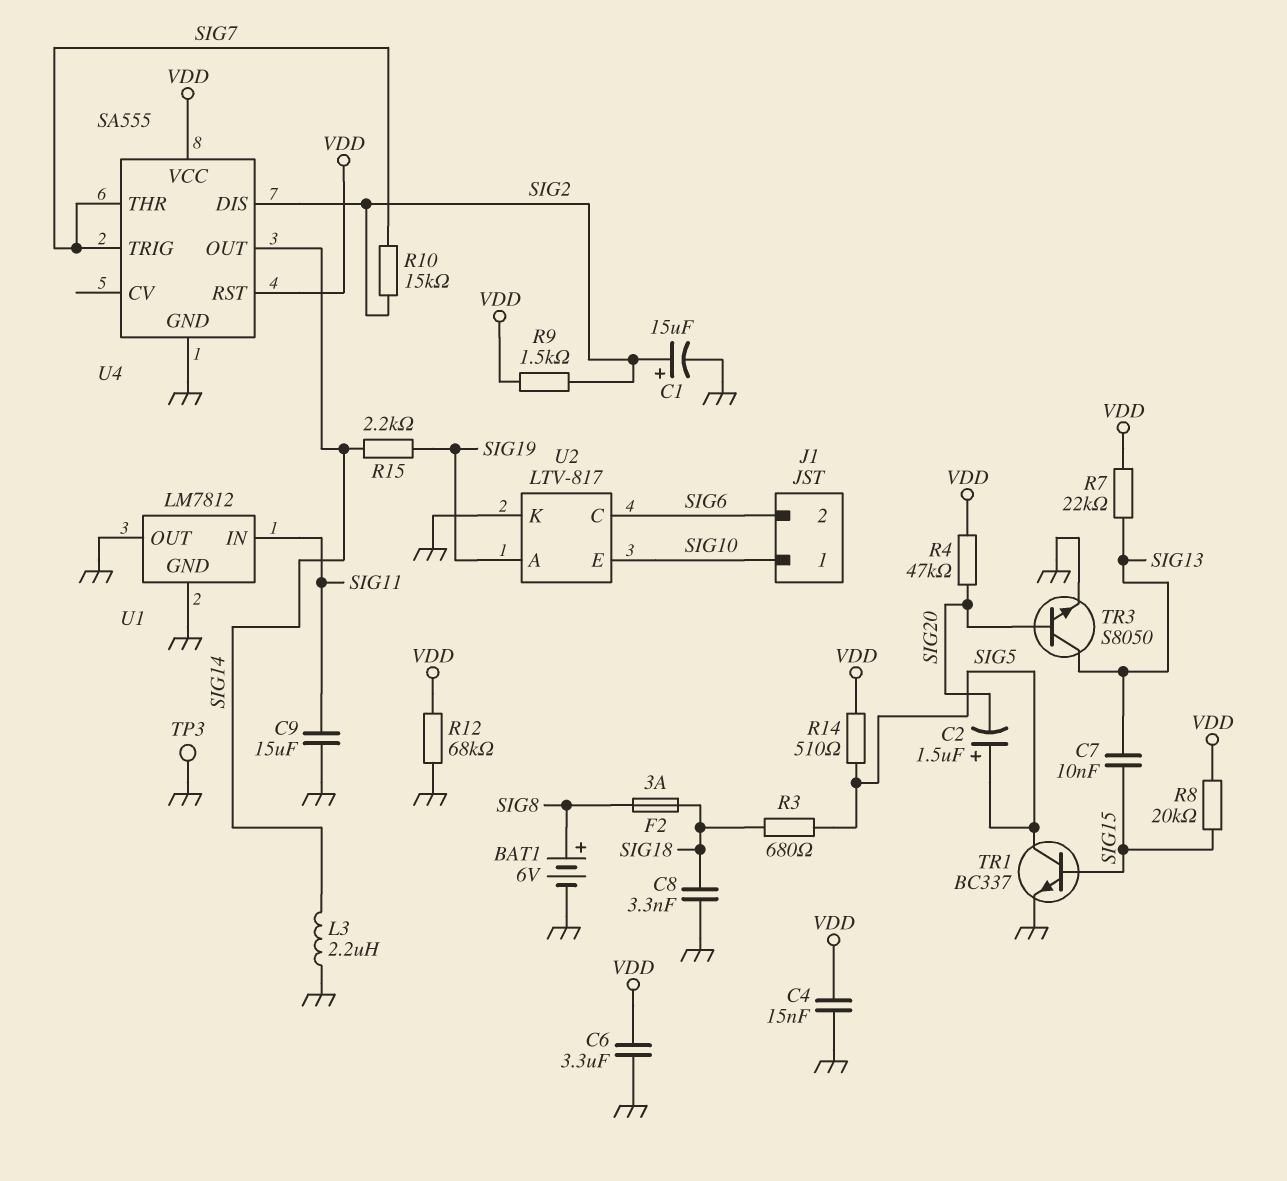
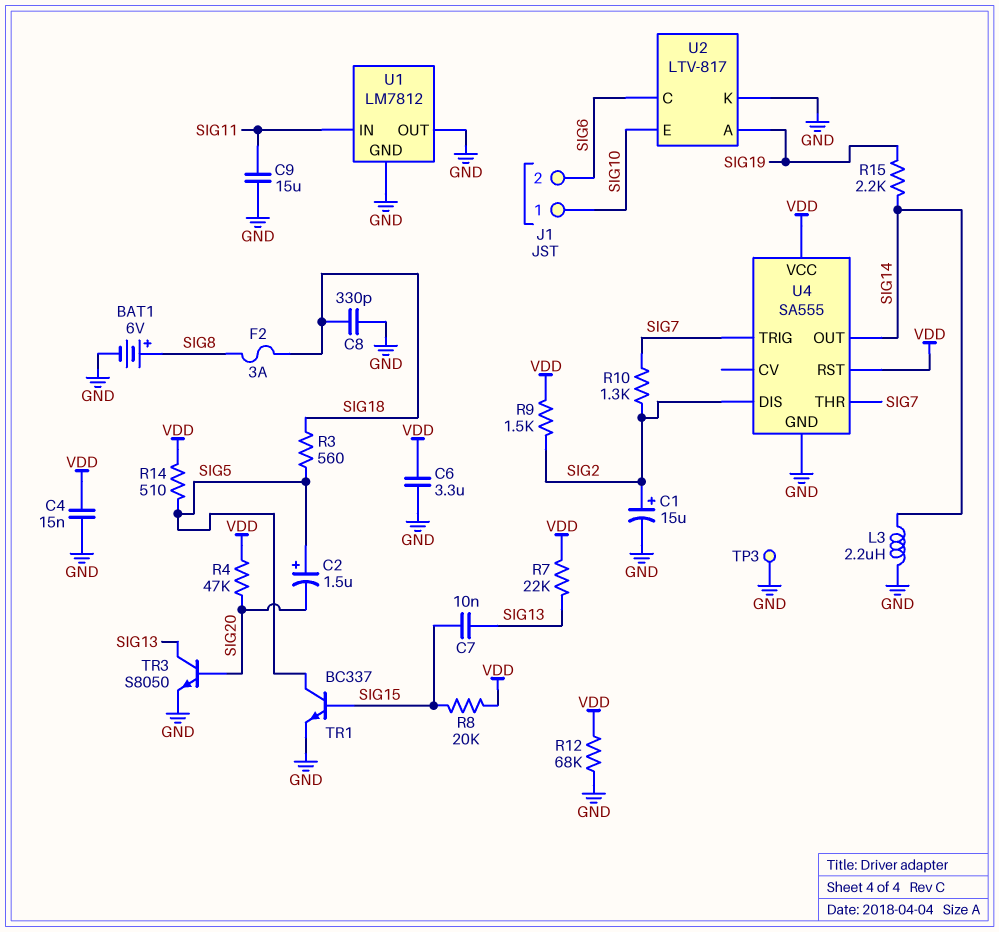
C8: 3.3nF (GND, SIG18) -> 330pF (GND, SIG18)
R3: 680 (SIG5, SIG18) -> 560 (SIG5, SIG18)
R10: 15k (SIG2, SIG7) -> 1.3k (SIG2, SIG7)

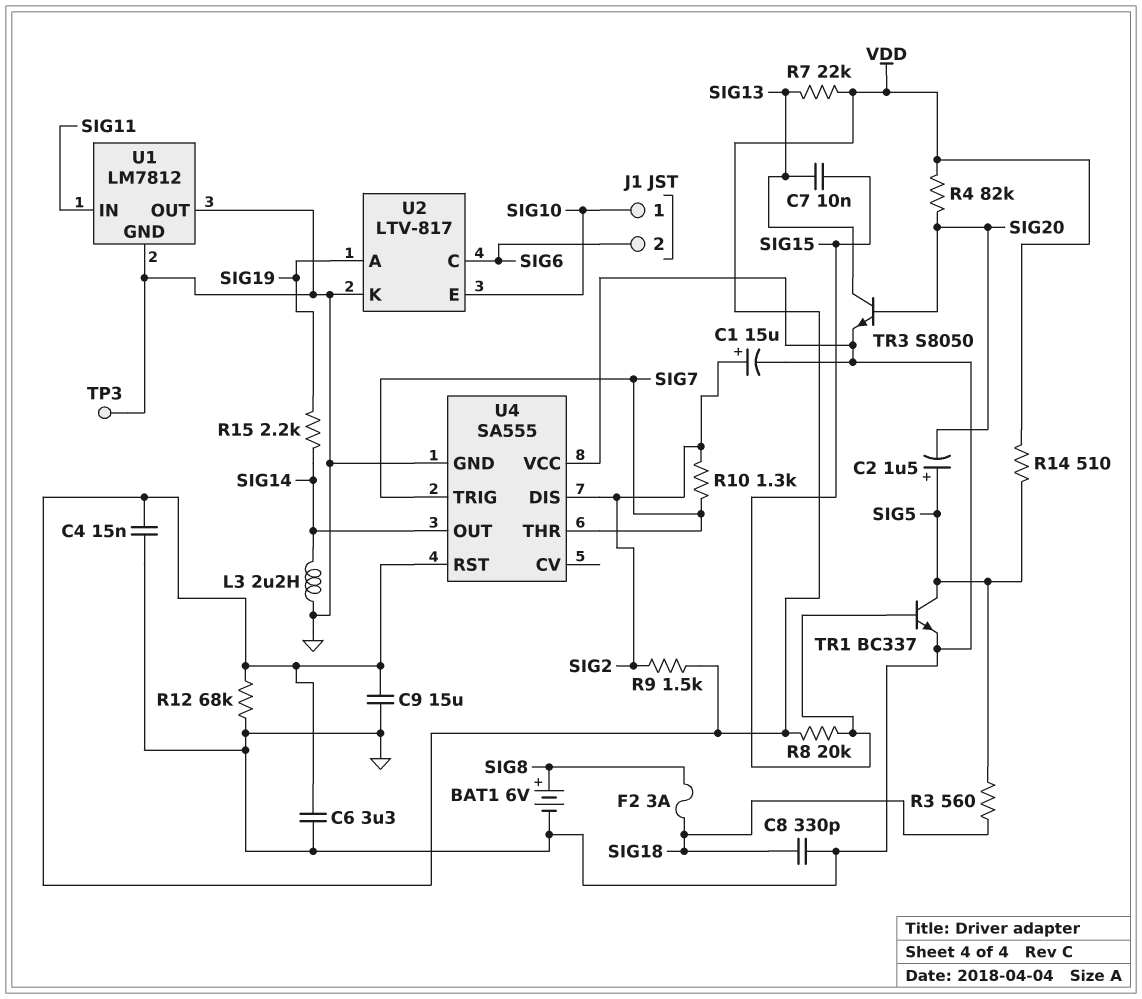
C9: 15uF (GND, SIG11) -> 15uF (GND, VDD)
R4: 47k (SIG20, VDD) -> 82k (SIG20, VDD)
U4 pin VCC: VDD -> GND

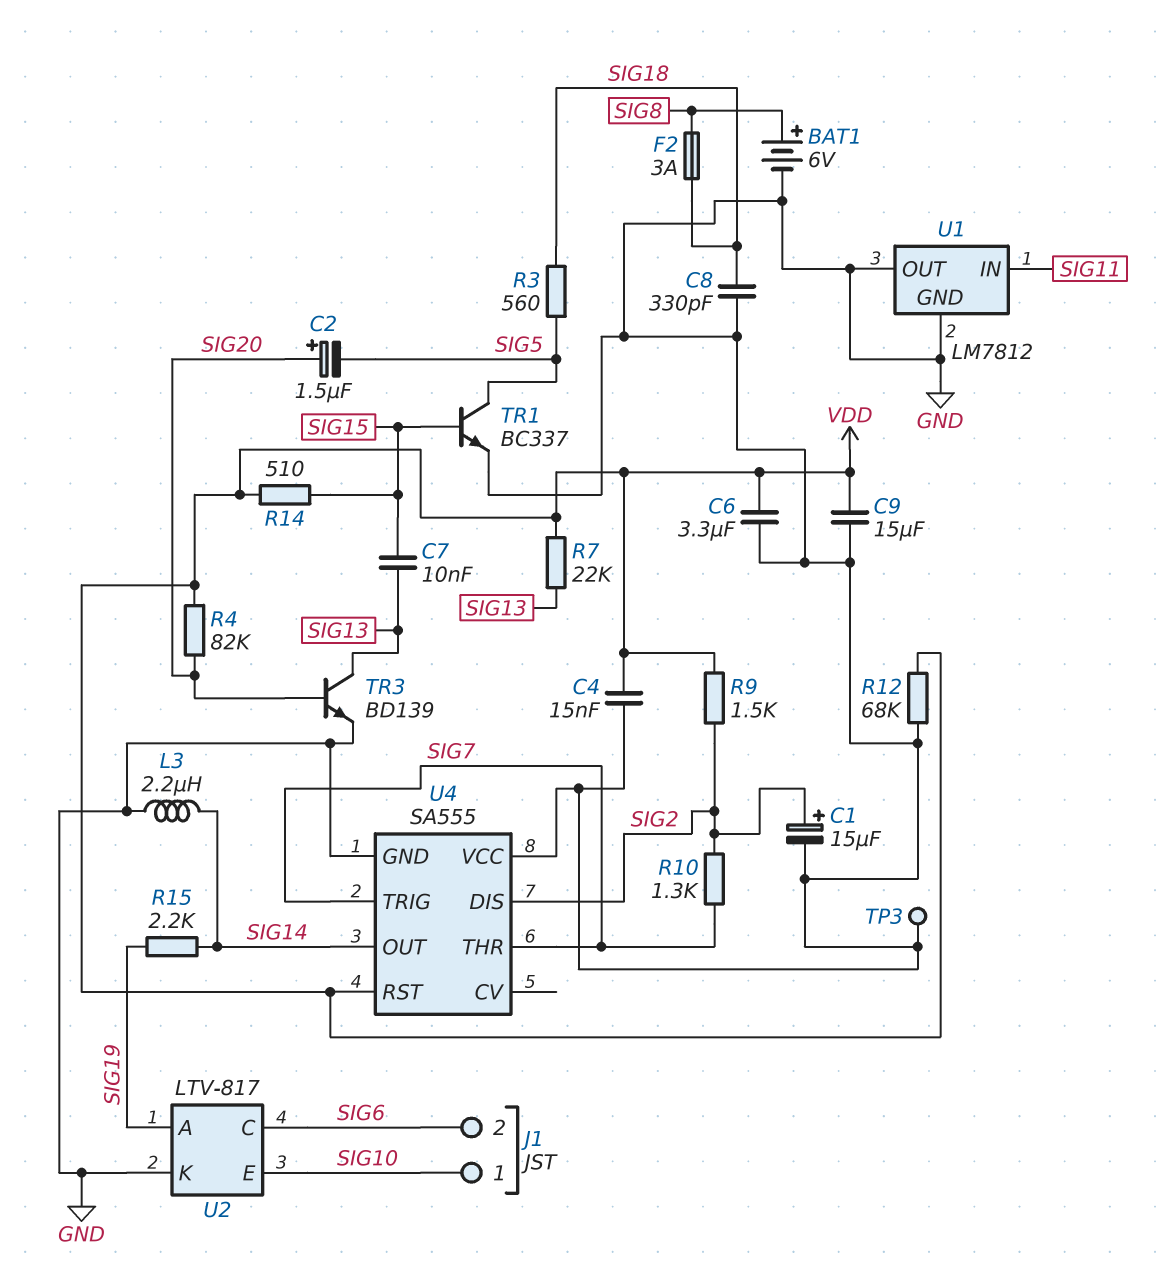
C2: 1.5uF (plus SIG5, minus SIG20) -> 1.5uF (plus SIG20, minus SIG5)
R8: 20k (SIG15, VDD) -> none
R14: 510 (SIG5, VDD) -> 510 (SIG15, VDD)
TR3: NPN S8050 (B SIG20, C SIG13, E GND) -> NPN BD139 (B SIG20, C SIG13, E GND)

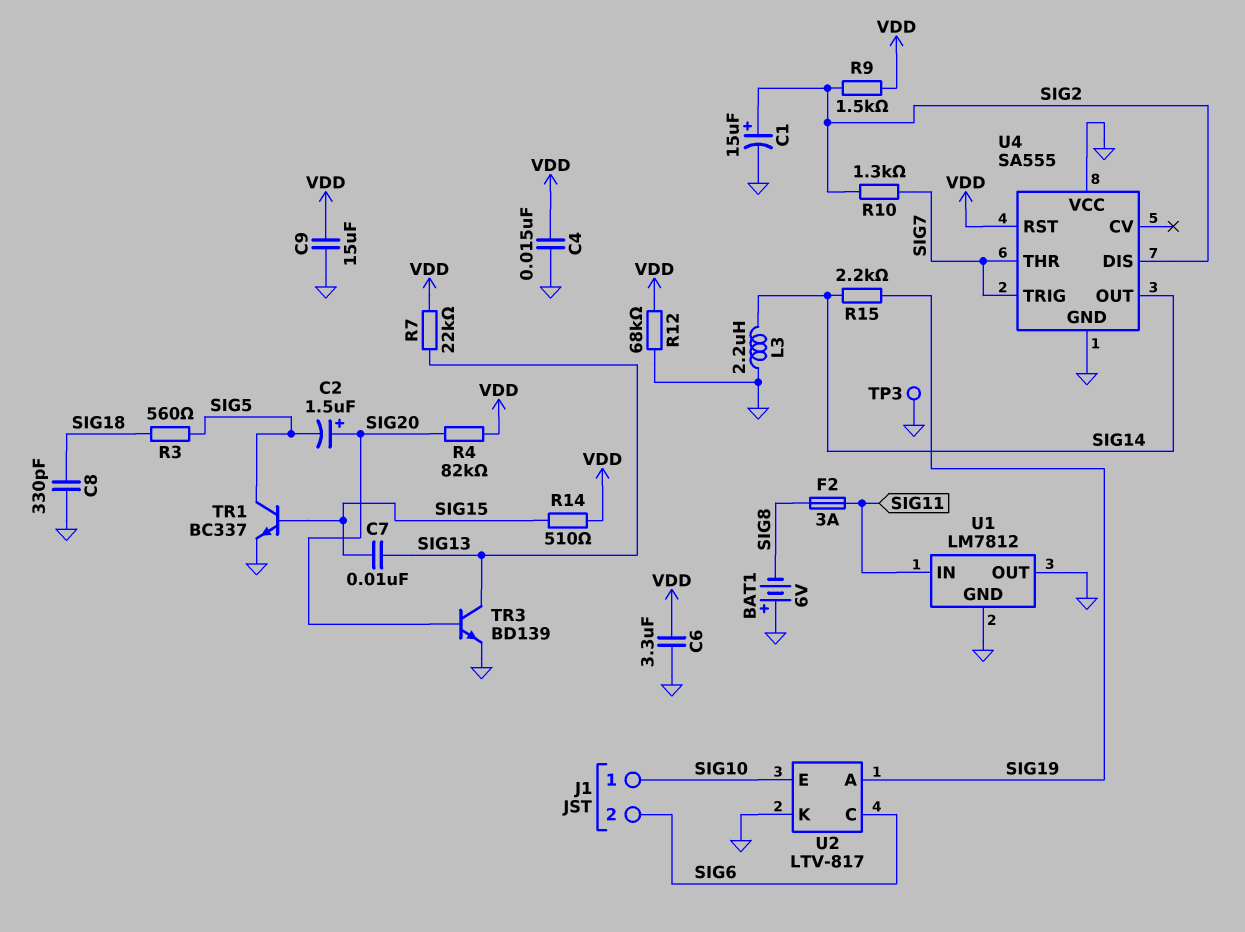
BAT1: 6V (plus SIG8, minus GND) -> 6V (plus GND, minus SIG8)
F2: 3A (SIG8, SIG18) -> 3A (SIG8, SIG11)

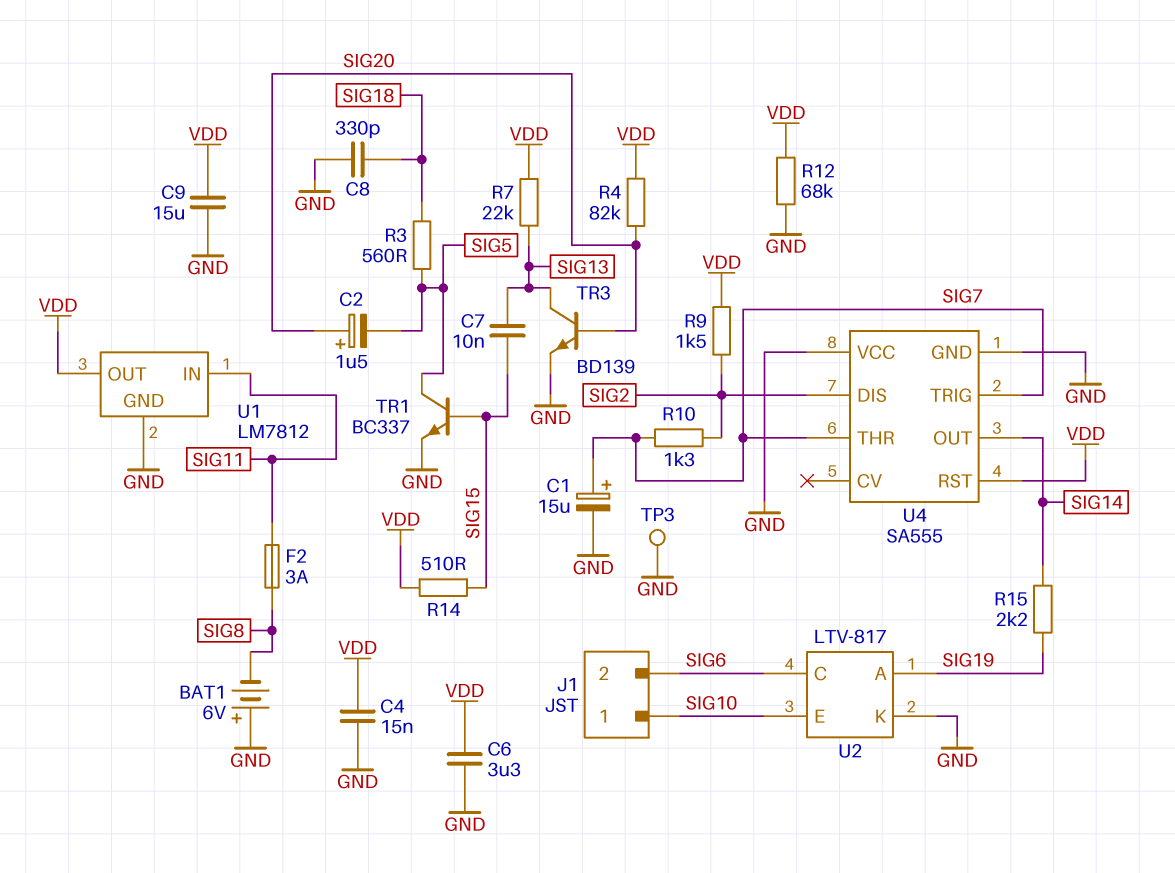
C1: 15uF (plus SIG2, minus GND) -> 15uF (plus SIG7, minus GND)
L3: 2.2uH (GND, SIG14) -> none
U1 pin OUT: GND -> VDD

